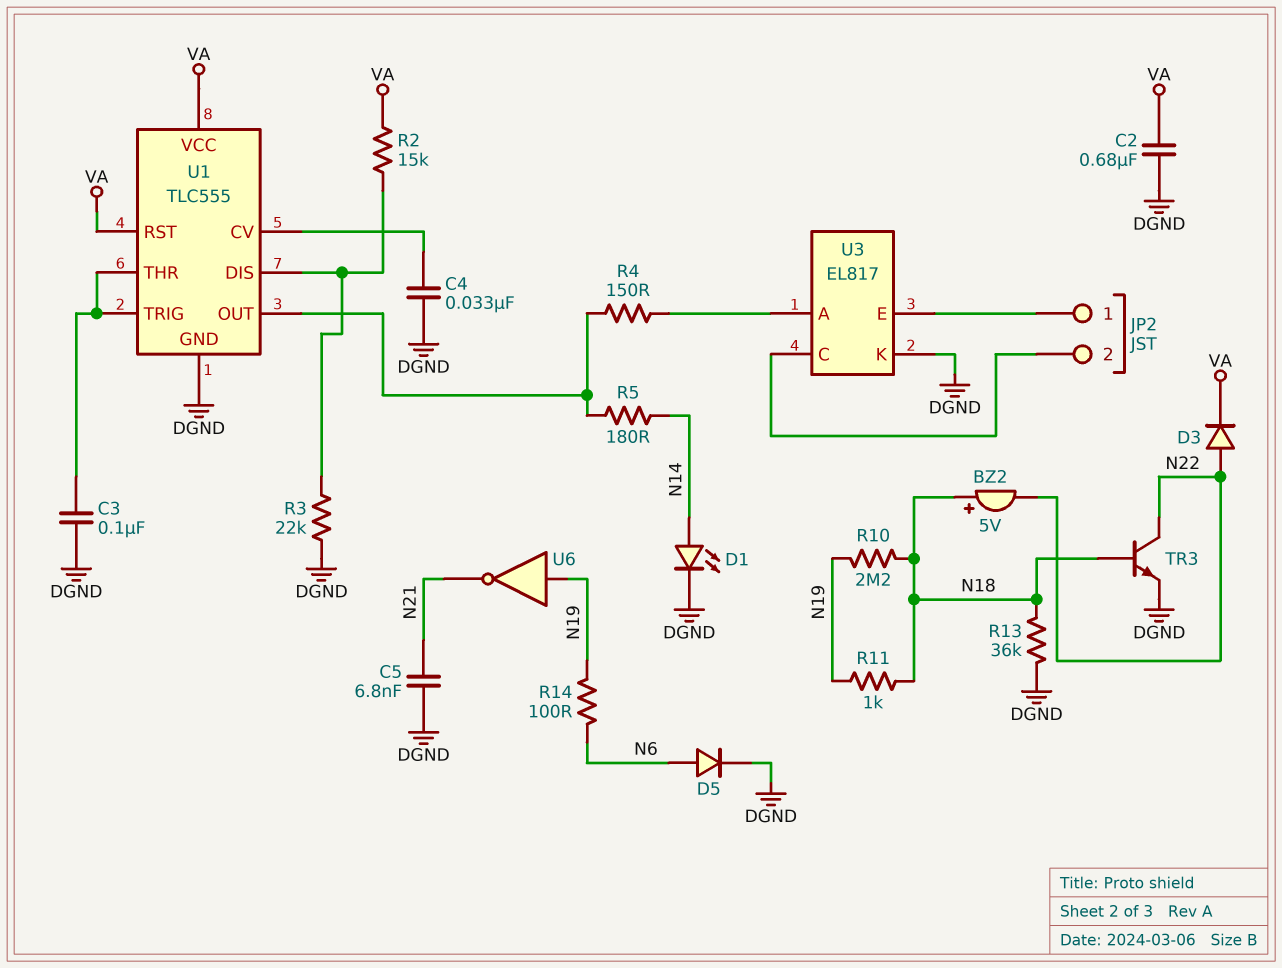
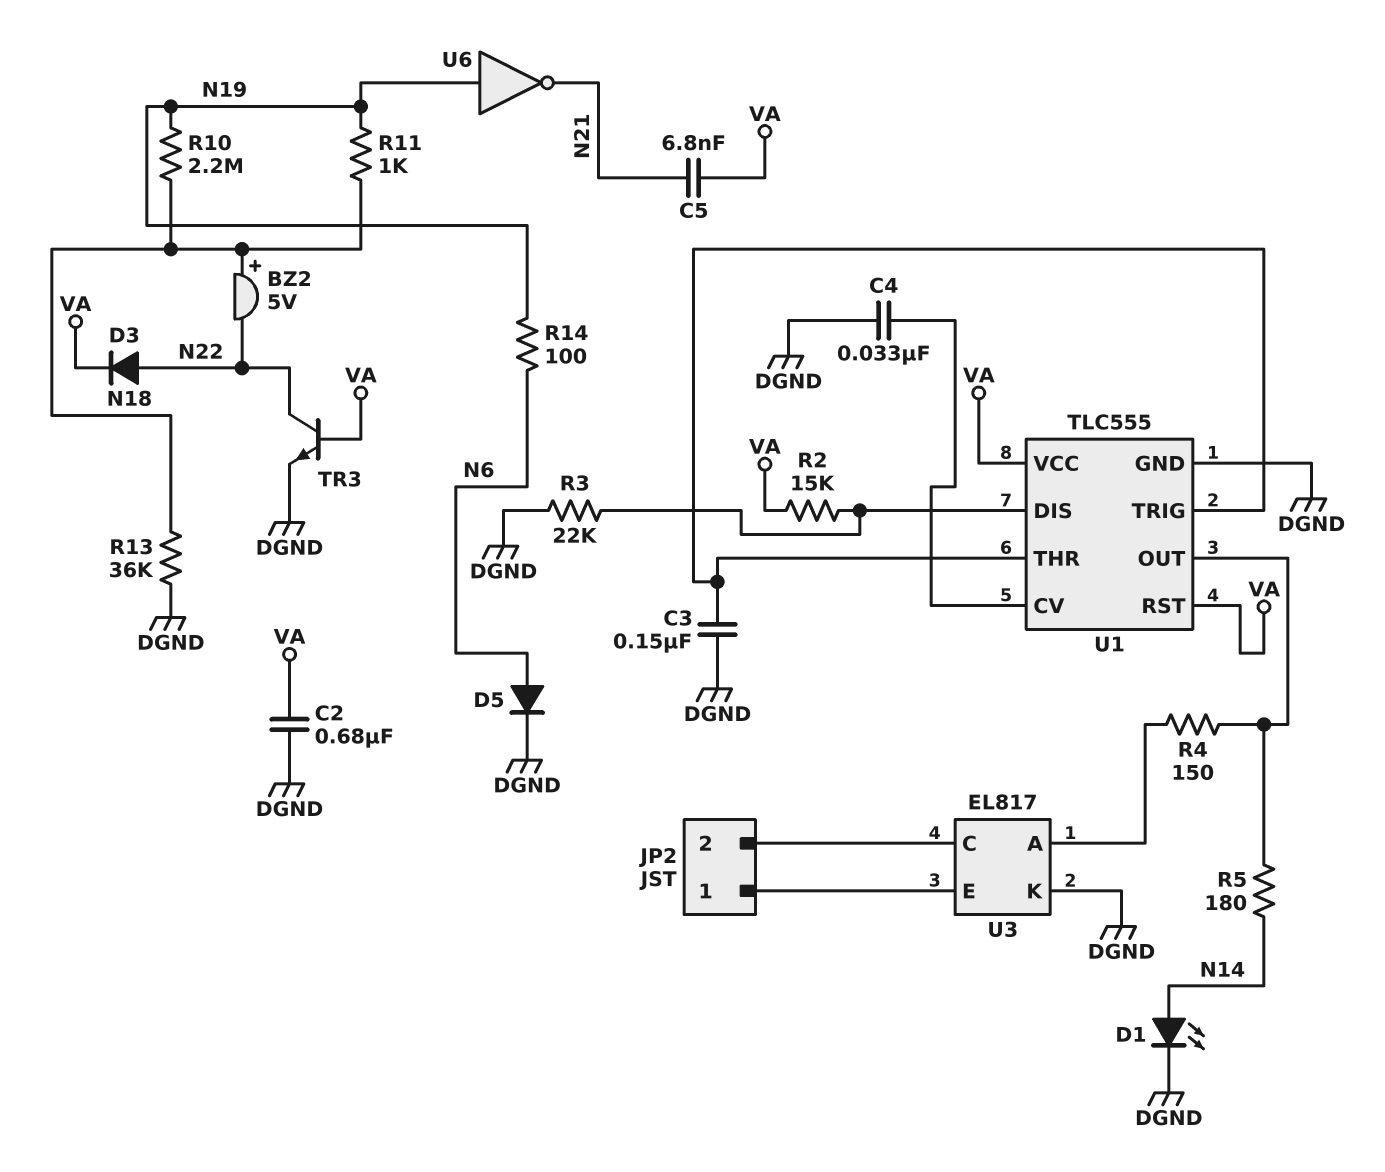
C3: 100nF (DGND, U1/THR) -> 150nF (DGND, U1/THR)
C5: 6.8nF (DGND, N21) -> 6.8nF (N21, VA)
TR3: NPN (B N18, C N22, E DGND) -> NPN (B VA, C N22, E DGND)

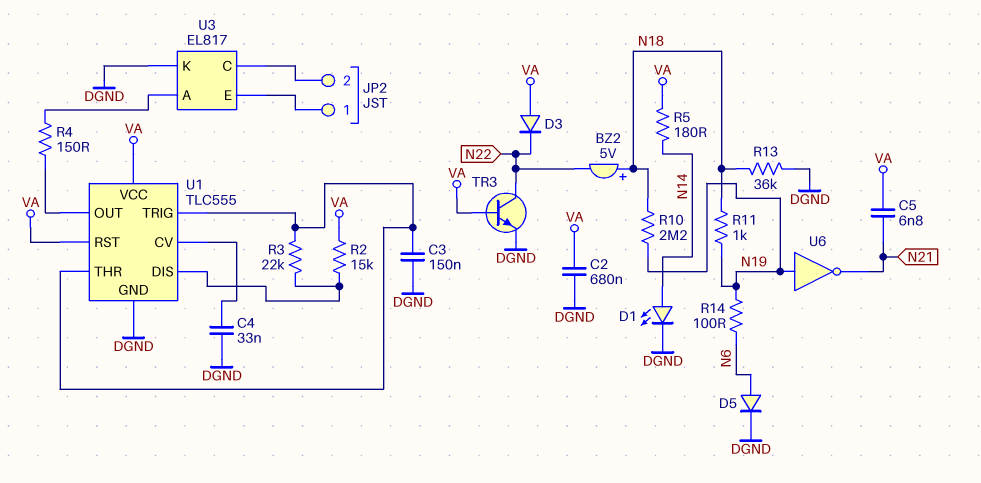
D3: diode (A N22, K VA) -> diode (A VA, K N22)
R3: 22k (DGND, U1/DIS) -> 22k (U1/DIS, U1/THR)
R5: 180 (N14, U1/OUT) -> 180 (N14, VA)

